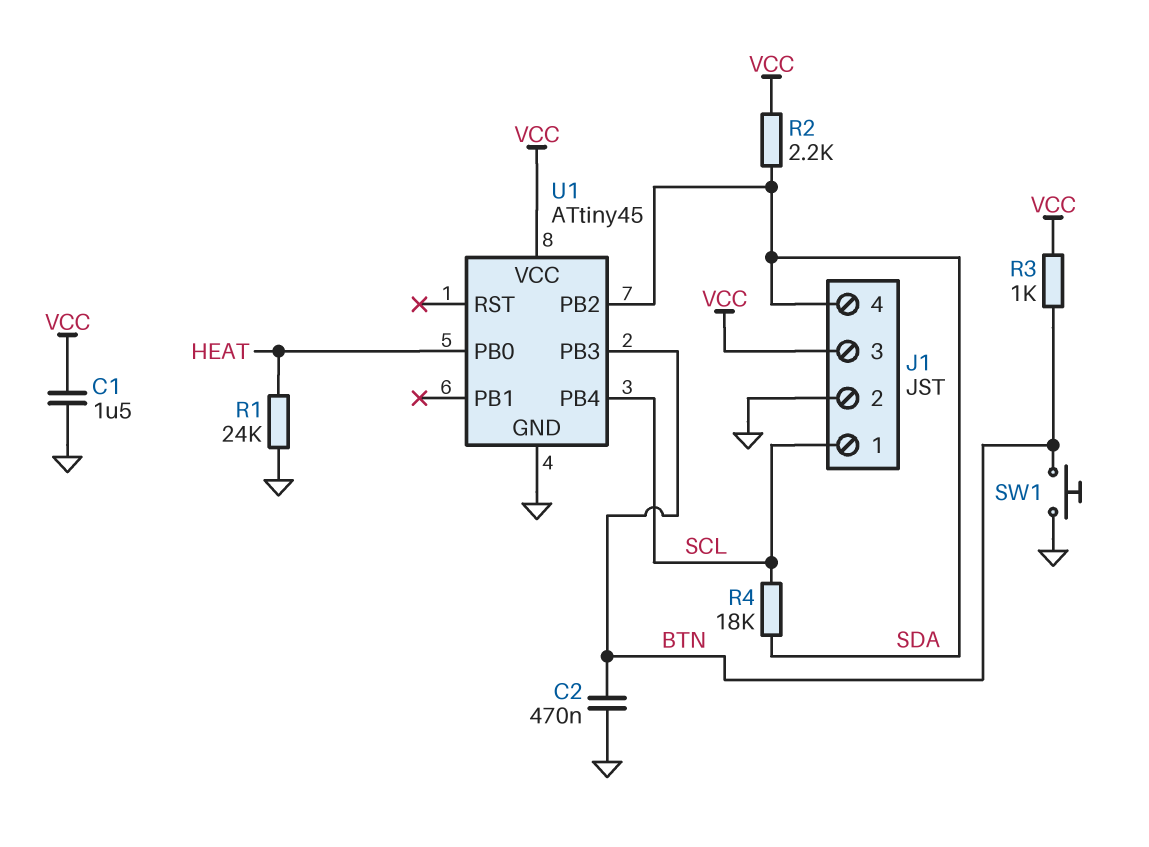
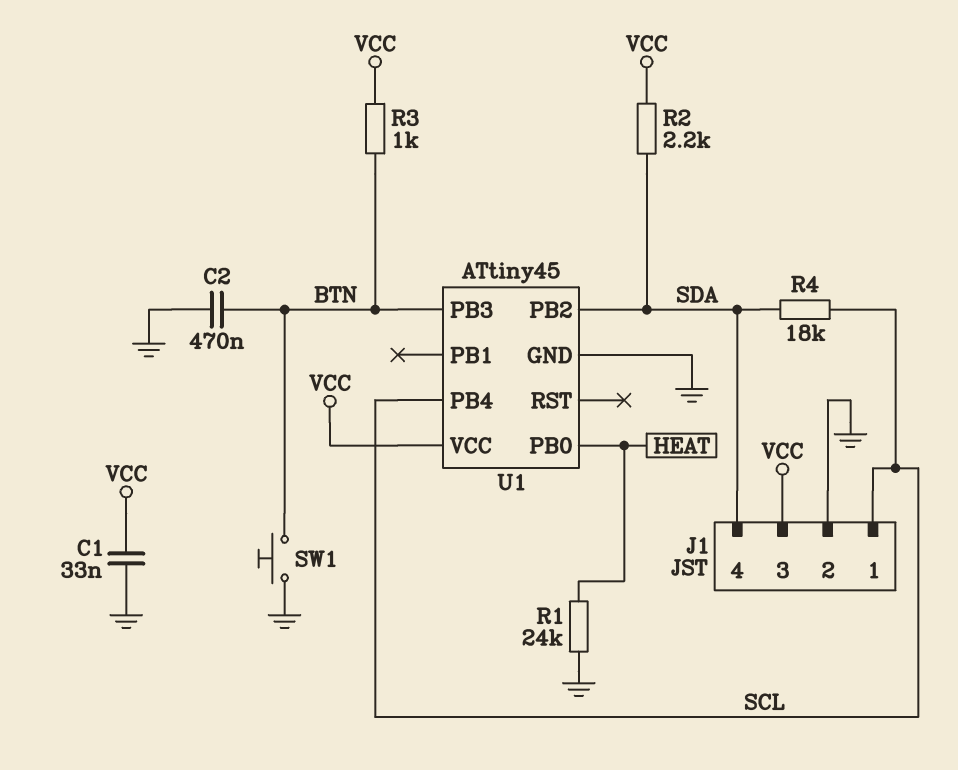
C1: 1.5uF (GND, VCC) -> 33nF (GND, VCC)

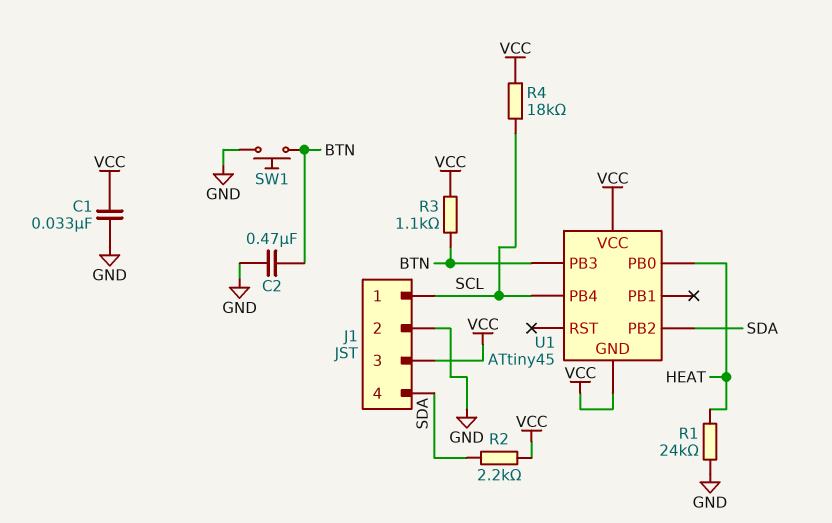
R3: 1k (BTN, VCC) -> 1.1k (BTN, VCC)
R4: 18k (SCL, SDA) -> 18k (SCL, VCC)
U1 pin GND: GND -> VCC

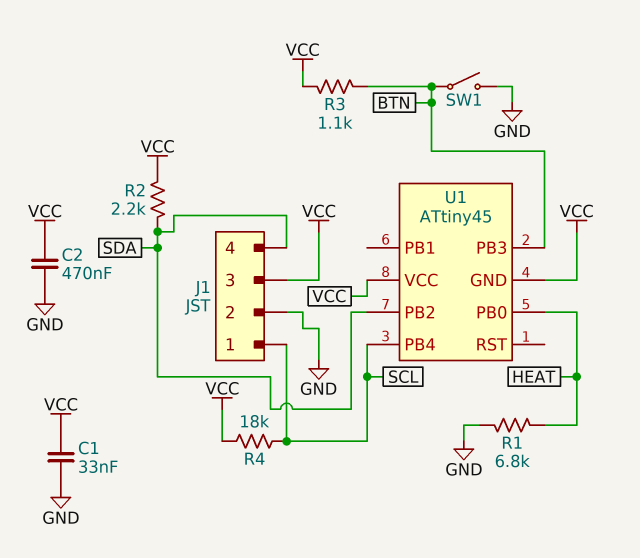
C2: 470nF (BTN, GND) -> 470nF (GND, VCC)
R1: 24k (GND, HEAT) -> 6.8k (GND, HEAT)
SW1: button (BTN, GND) -> switch (BTN, GND)

